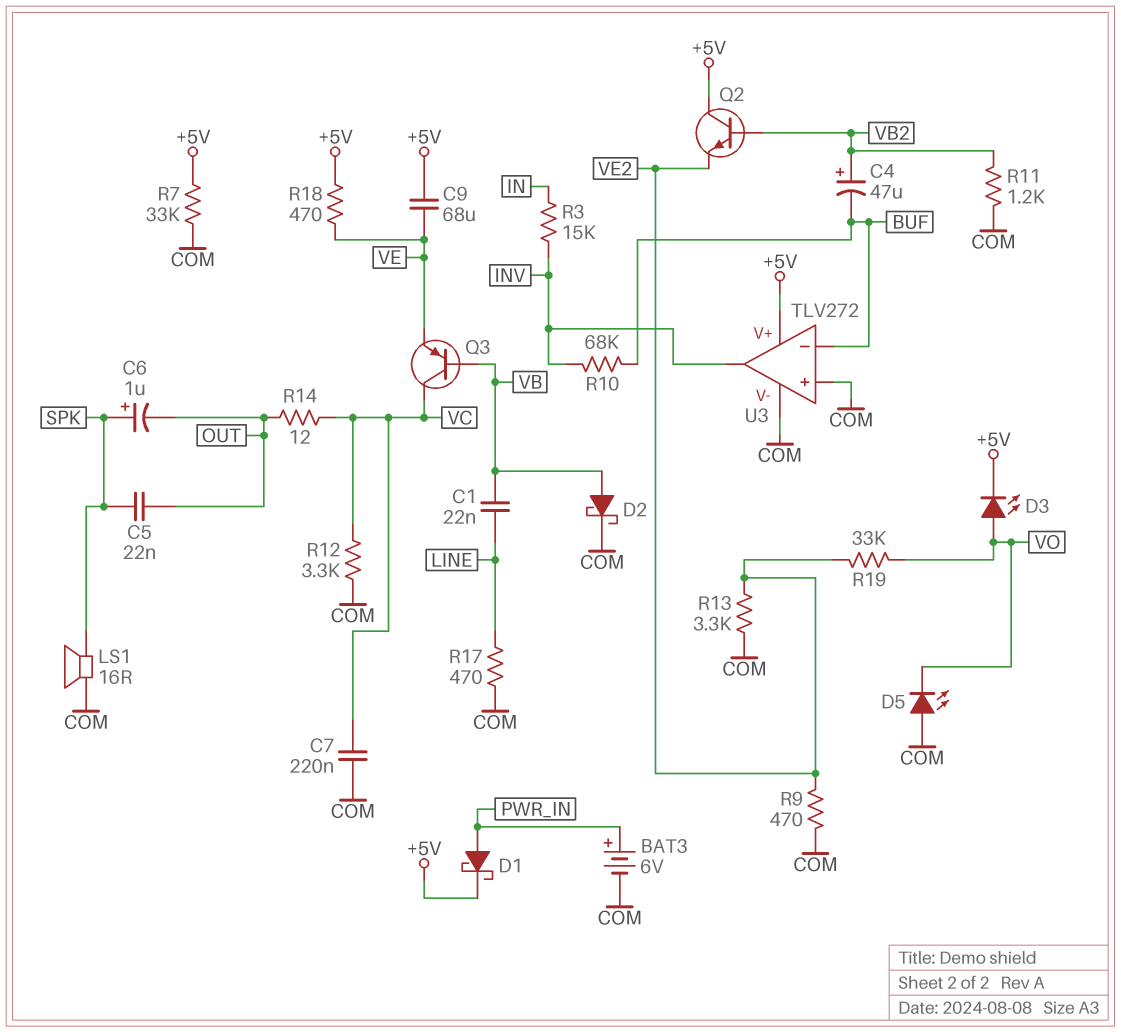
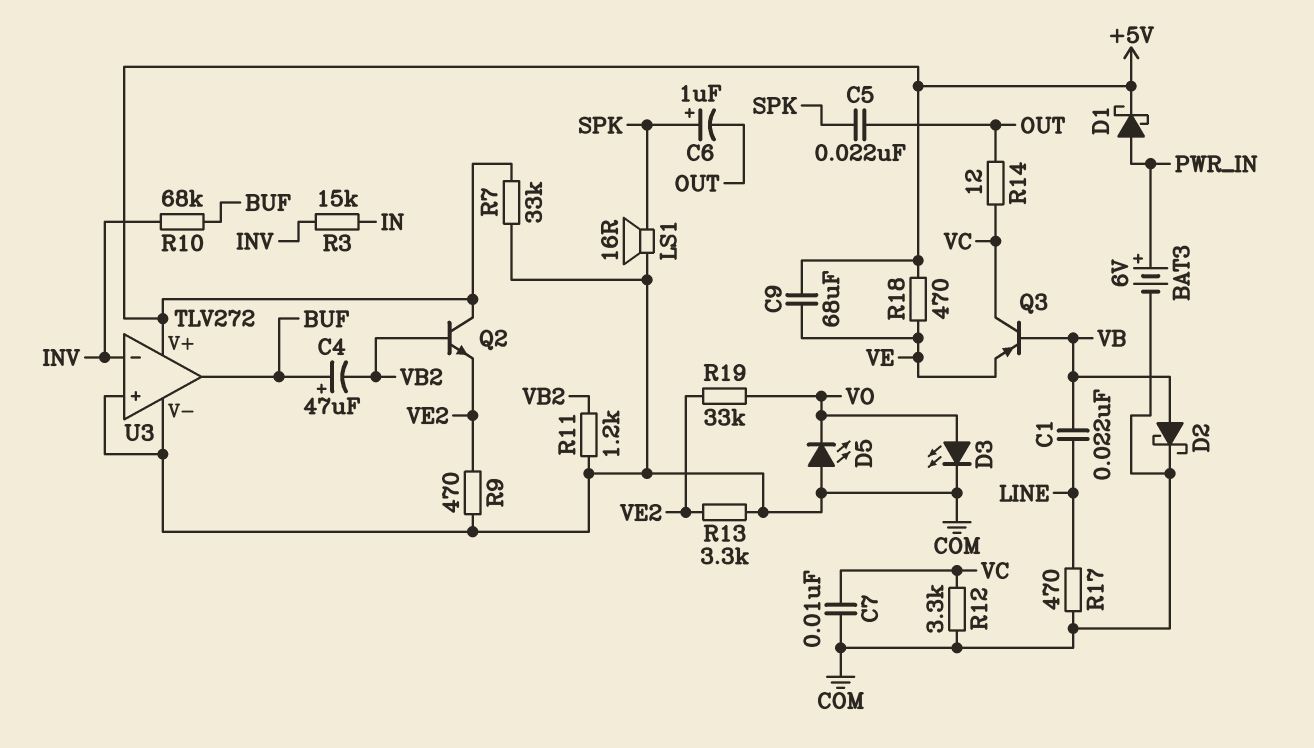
C4: 47uF (plus VB2, minus BUF) -> 47uF (plus BUF, minus VB2)
C7: 220nF (COM, VC) -> 10nF (COM, VC)
D3: LED (A VO, K +5V) -> LED (A VO, K COM)
U3 pin in-: BUF -> INV
U3 pin out: INV -> BUF

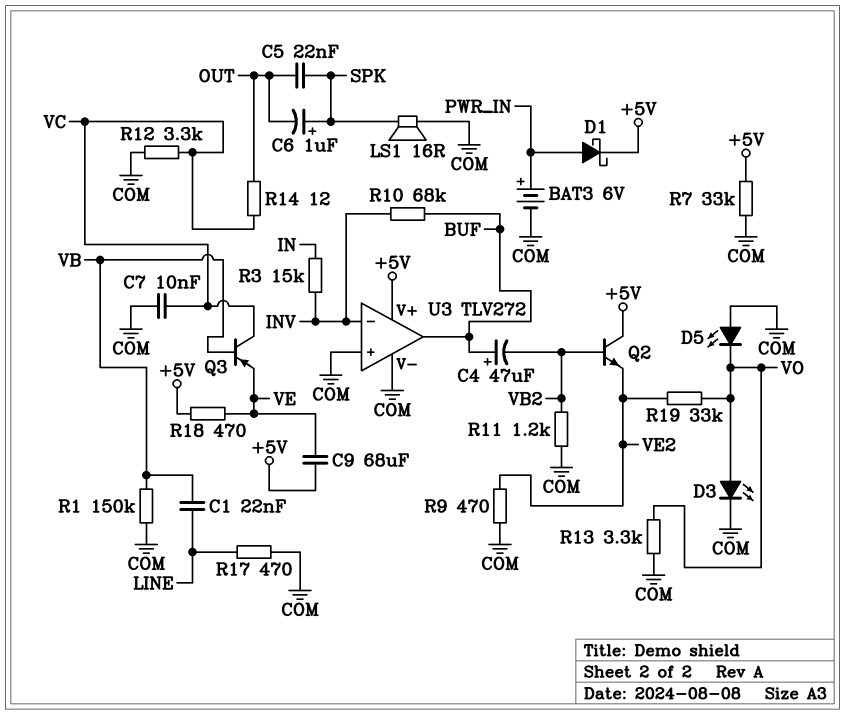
D2: schottky (A VB, K COM) -> none
R1: none -> 150k (COM, VB)
R13: 3.3k (COM, VE2) -> 3.3k (COM, VO)

